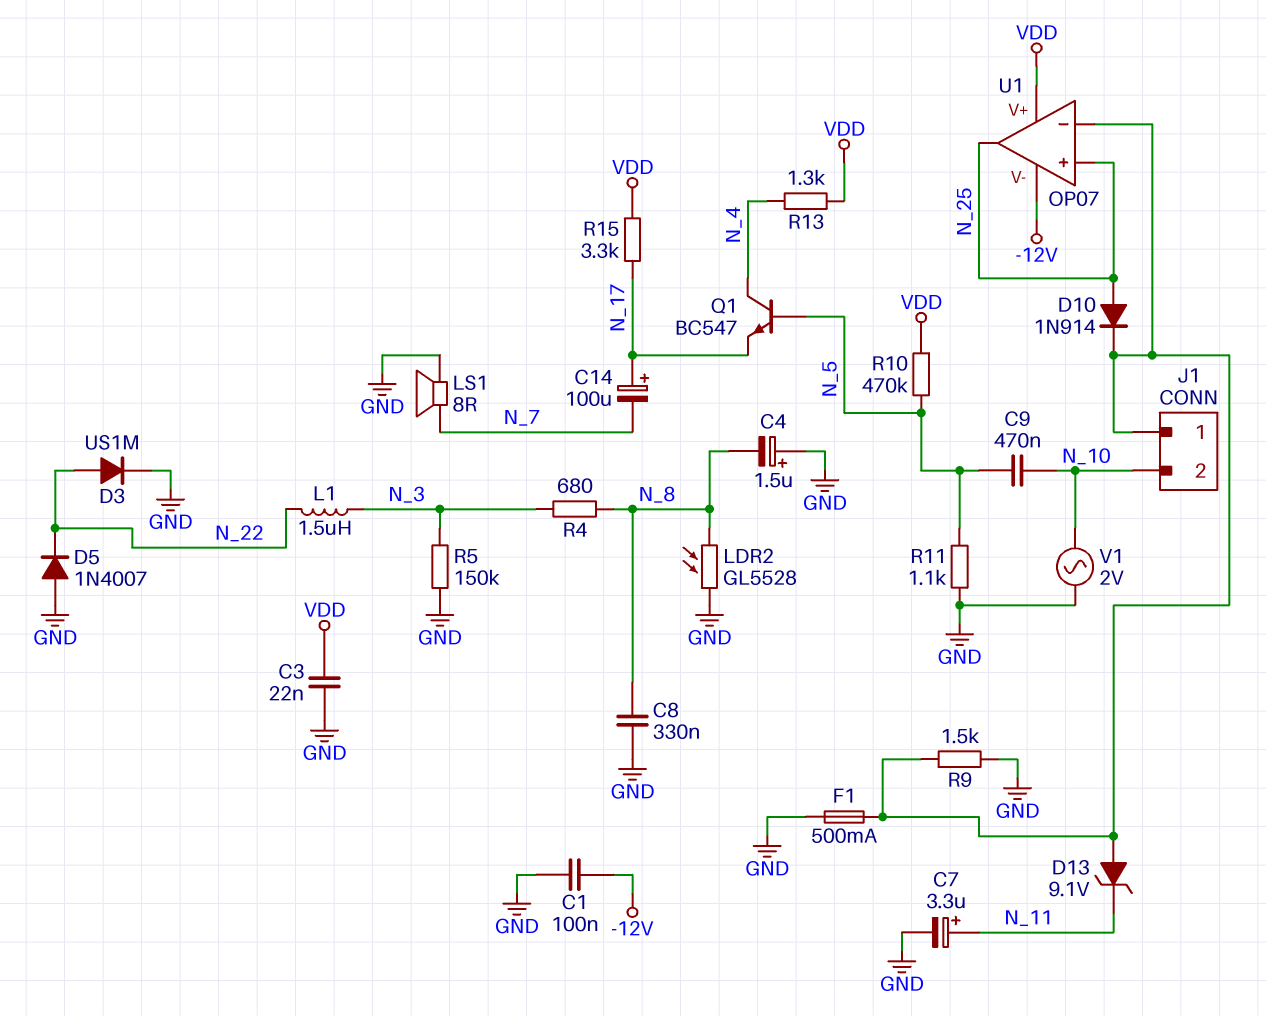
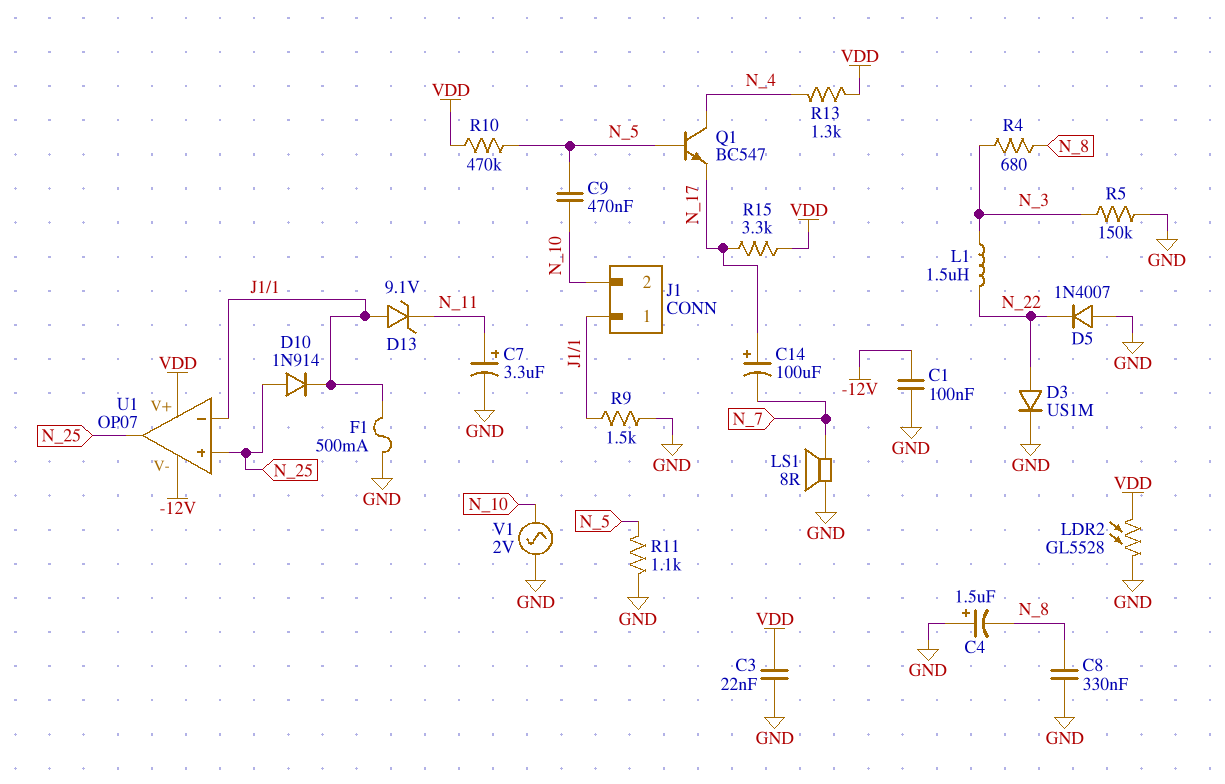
LDR2: GL5528 (GND, N_8) -> GL5528 (GND, VDD)

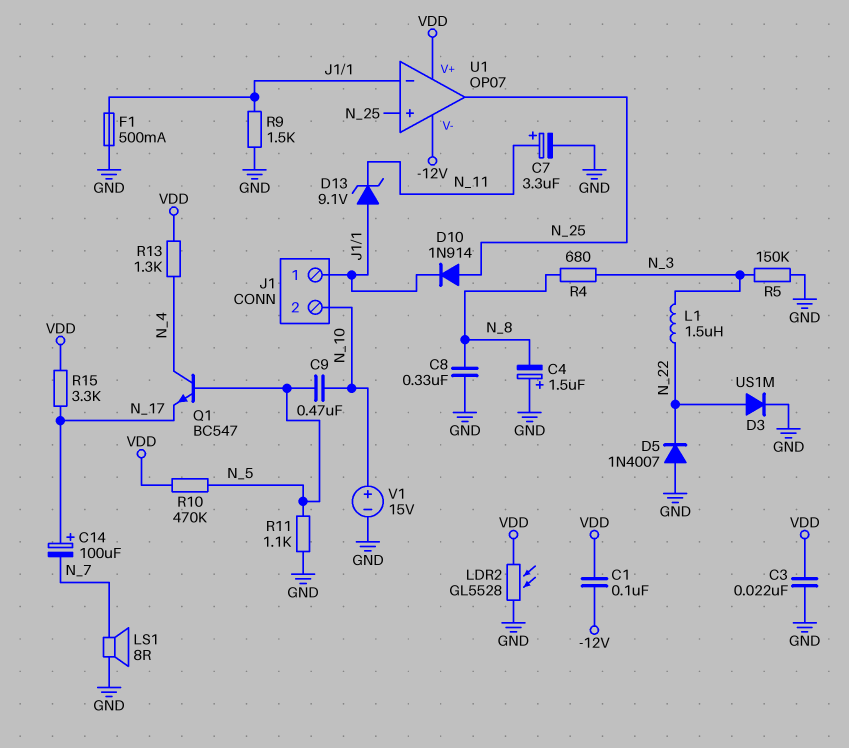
C1: 100nF (-12V, GND) -> 100nF (-12V, VDD)
V1: AC 2V (GND, N_10) -> 15V (plus N_10, minus GND)

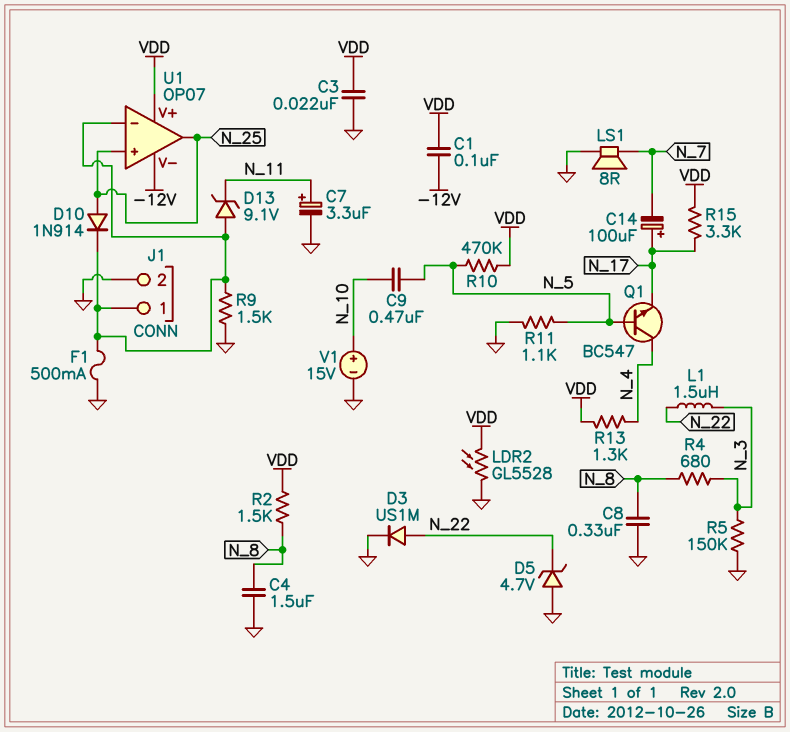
C4: 1.5uF (plus GND, minus N_8) -> 1.5uF (GND, N_8)
D5: diode 1N4007 (A GND, K N_22) -> zener 4.7V (A GND, K N_22)
J1 pin 2: N_10 -> GND
R2: none -> 1.5k (N_8, VDD)

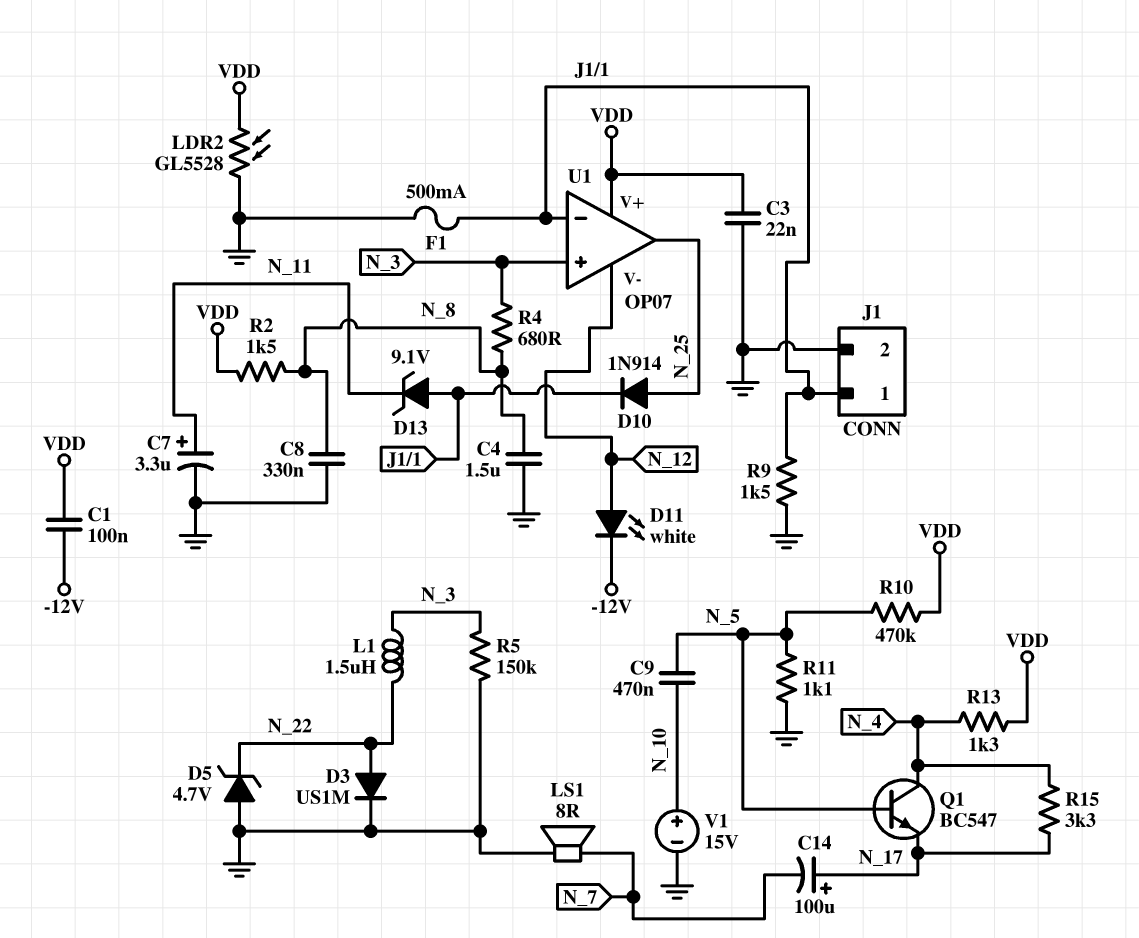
D11: none -> LED white (A N_12, K -12V)
R15: 3.3k (N_17, VDD) -> 3.3k (N_4, N_17)
U1 pin V-: -12V -> N_12
U1 pin in+: N_25 -> N_3

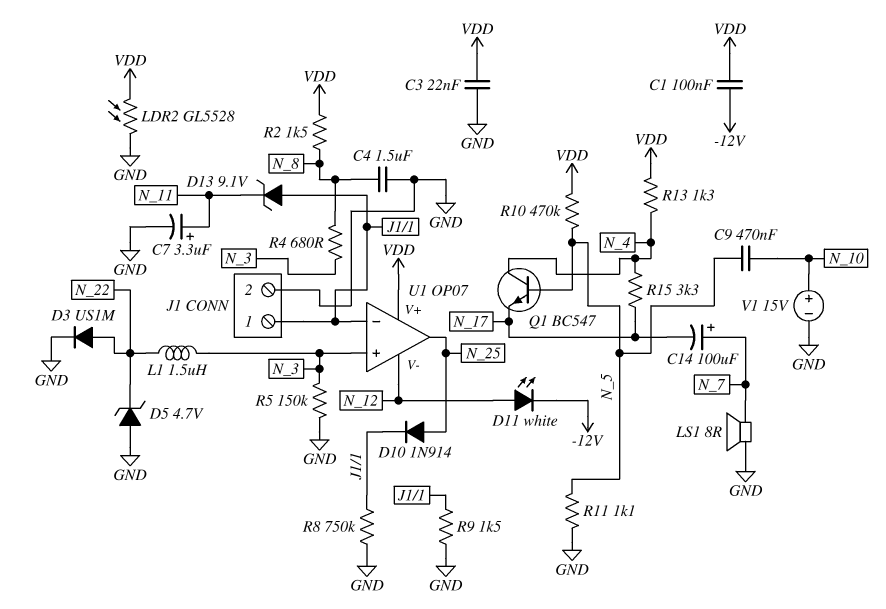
C8: 330nF (GND, N_8) -> none
C14: 100uF (plus N_17, minus N_7) -> 100uF (plus N_7, minus N_17)
F1: 500mA (GND, J1/1) -> none
R8: none -> 750k (GND, J1/1)

